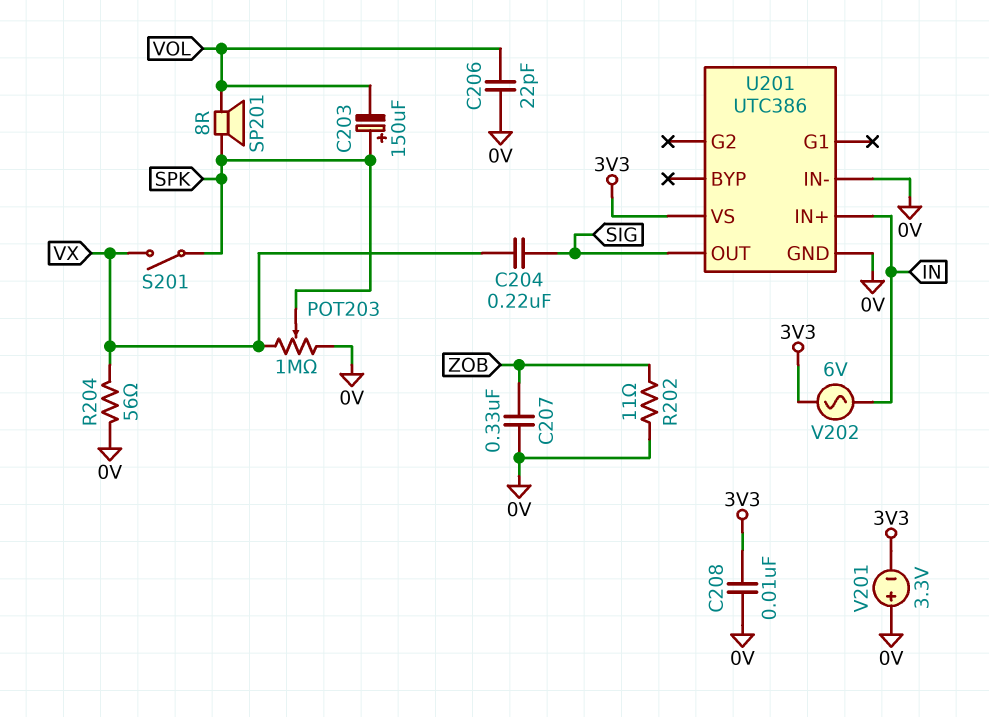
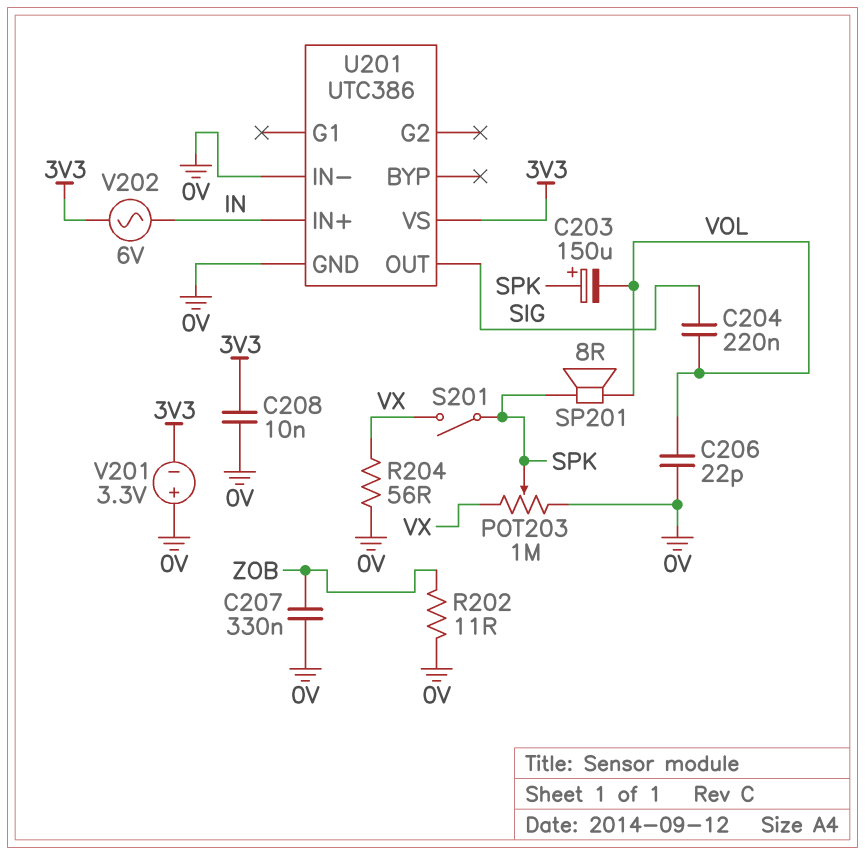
C204: 220nF (SIG, VX) -> 220nF (SIG, VOL)

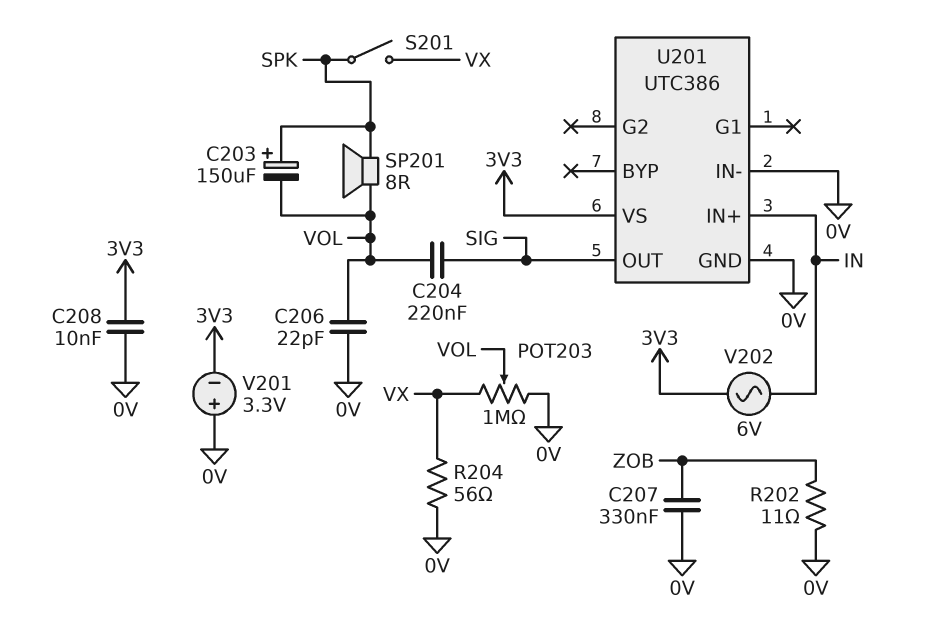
POT203: 1M (0V, VX, wiper SPK) -> 1M (0V, VX, wiper VOL)

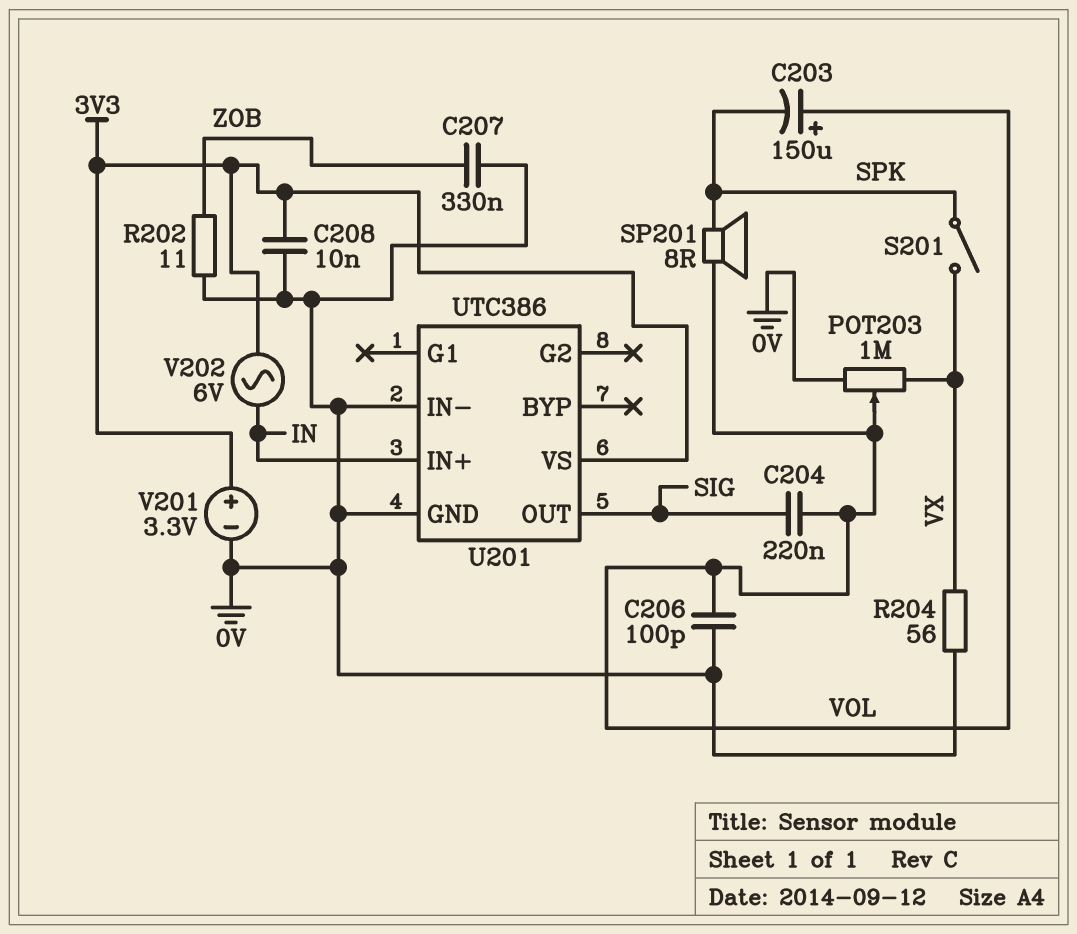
C203: 150uF (plus SPK, minus VOL) -> 150uF (plus VOL, minus SPK)
C206: 22pF (0V, VOL) -> 100pF (0V, VOL)
V201: 3.3V (plus 0V, minus 3V3) -> 3.3V (plus 3V3, minus 0V)

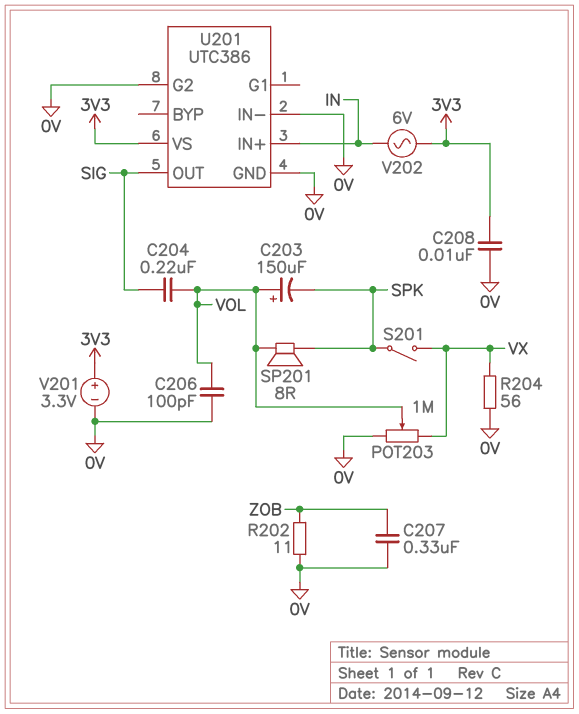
U201 pin G2: none -> 0V

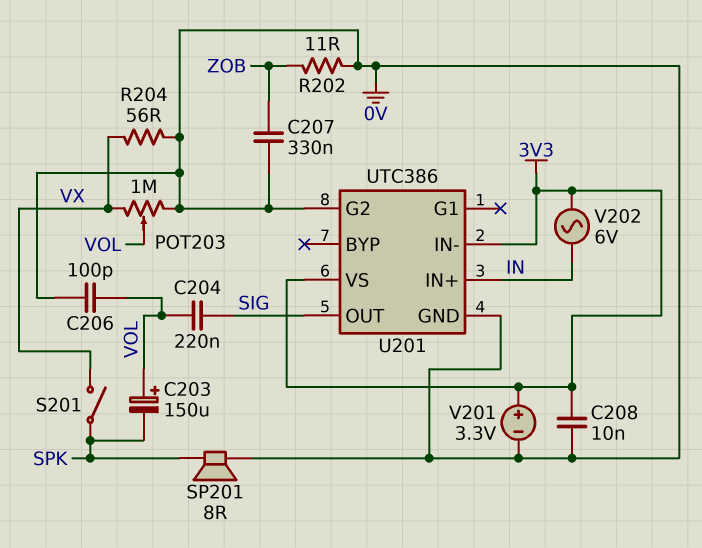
SP201: speaker 8R (SPK, VOL) -> speaker 8R (0V, SPK)
U201 pin IN-: 0V -> 3V3

